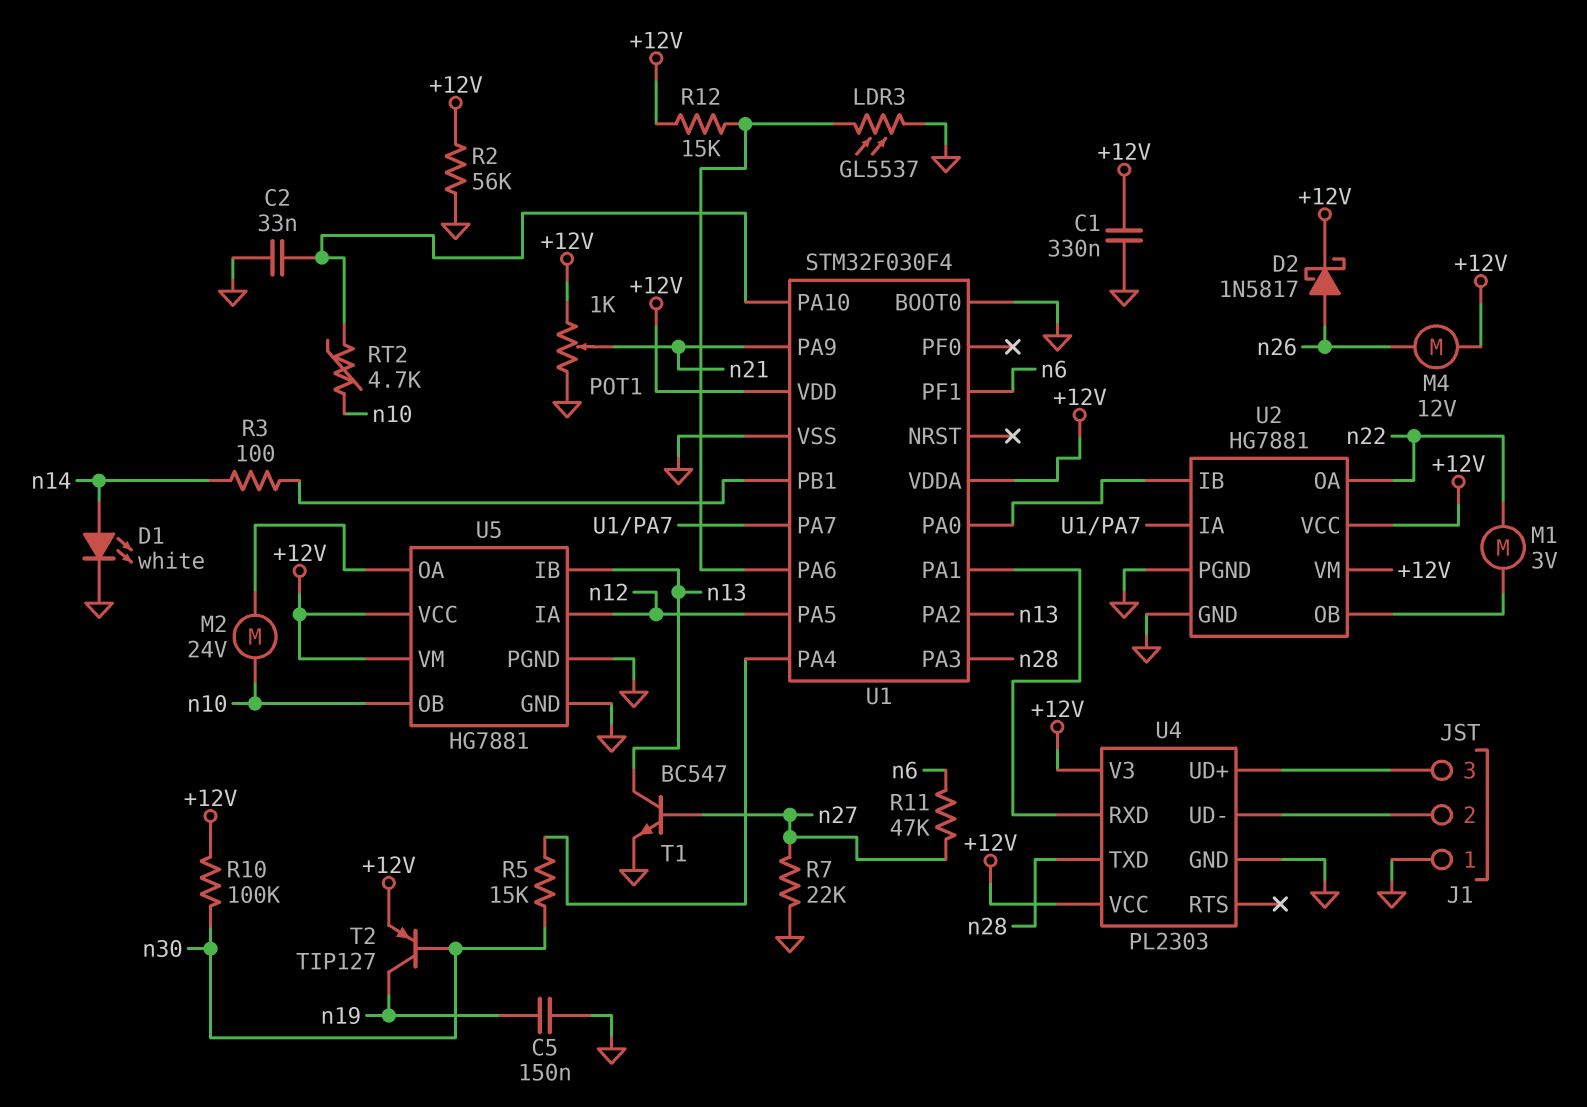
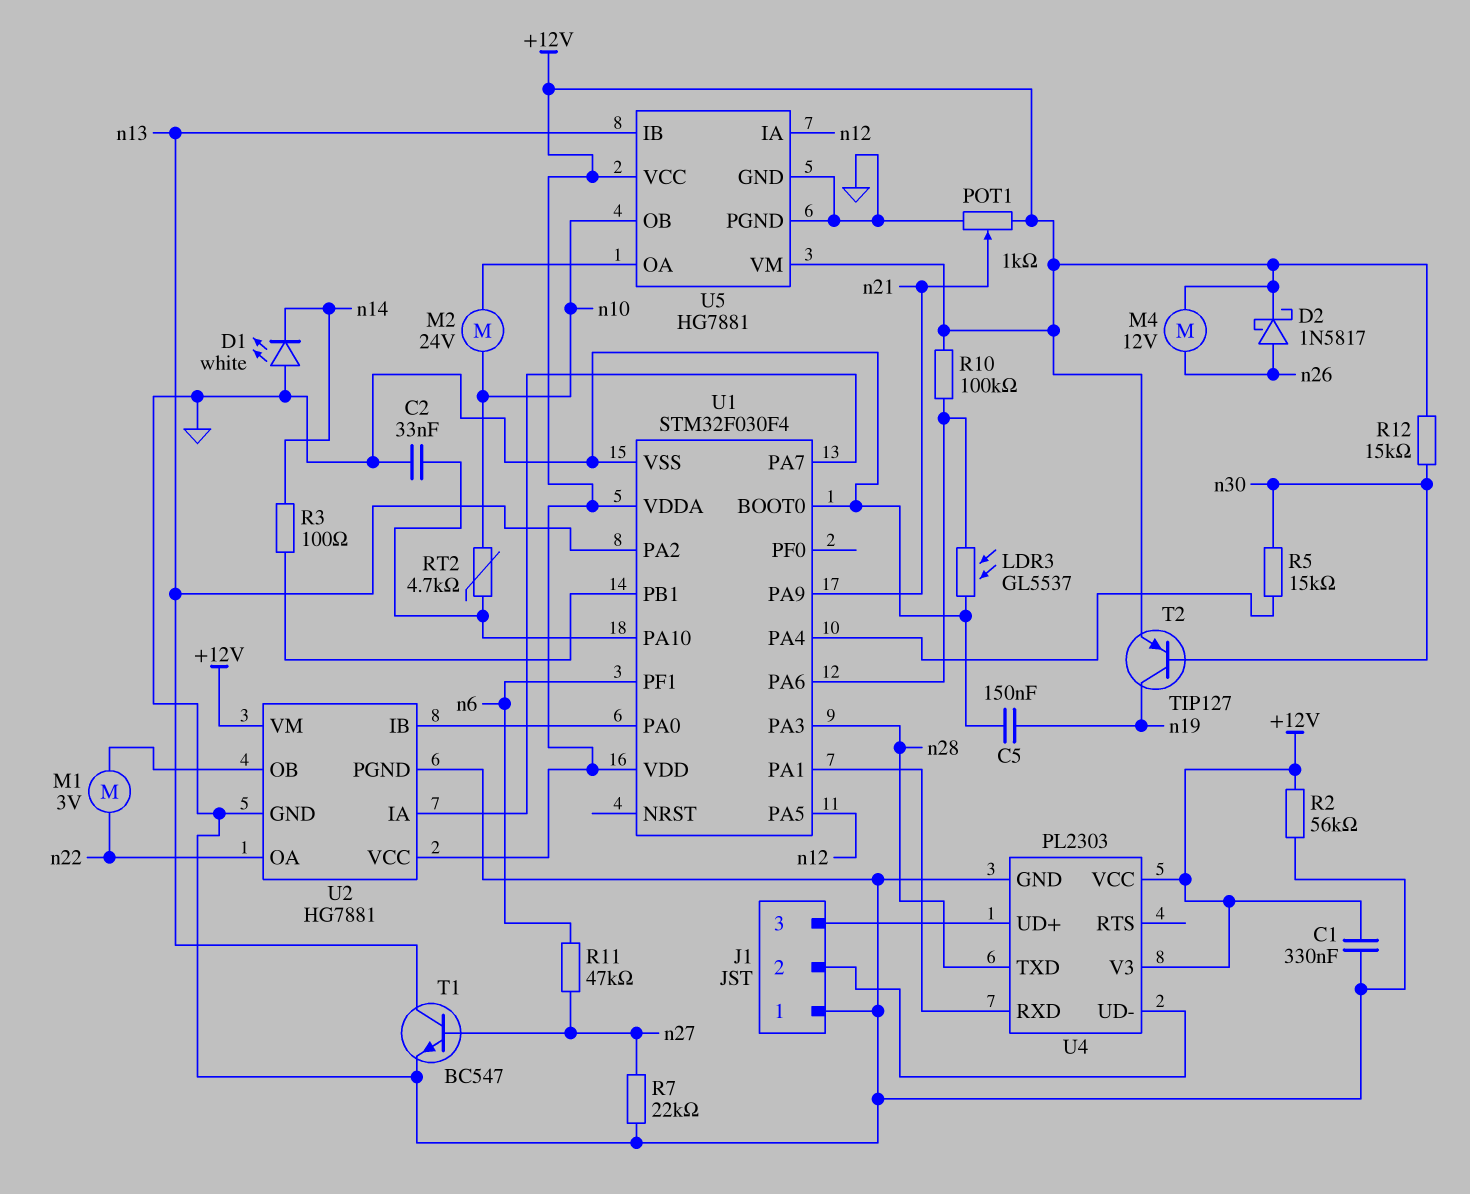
D1: LED white (A n14, K GND) -> LED white (A GND, K n14)
R10: 100k (+12V, n30) -> 100k (+12V, U1/PA6)
R12: 15k (+12V, U1/PA6) -> 15k (+12V, n30)

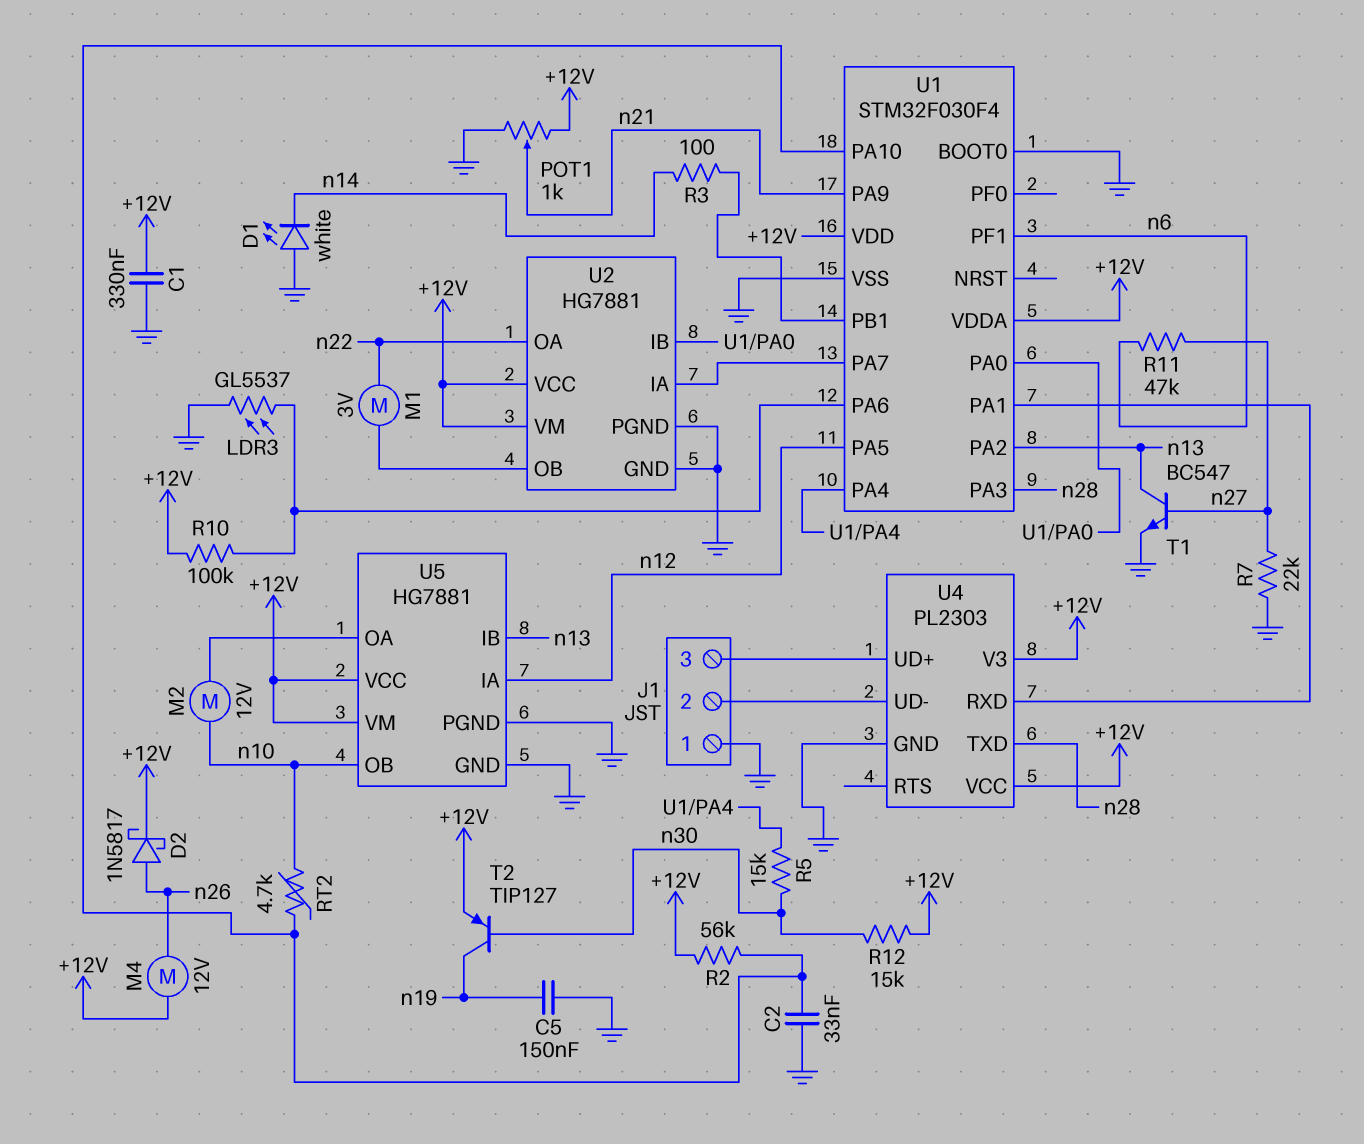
M2: motor 24V (U5/OA, n10) -> motor 12V (U5/OA, n10)
R2: 56k (+12V, GND) -> 56k (+12V, U1/PA10)

